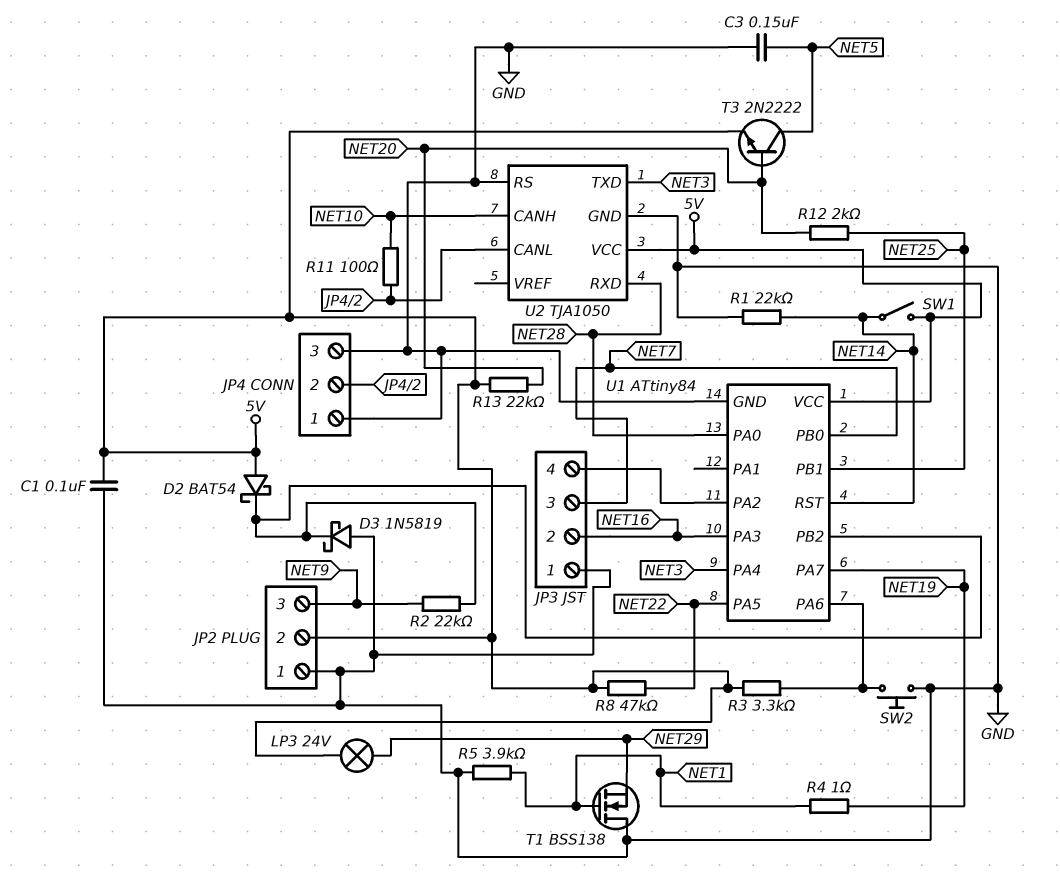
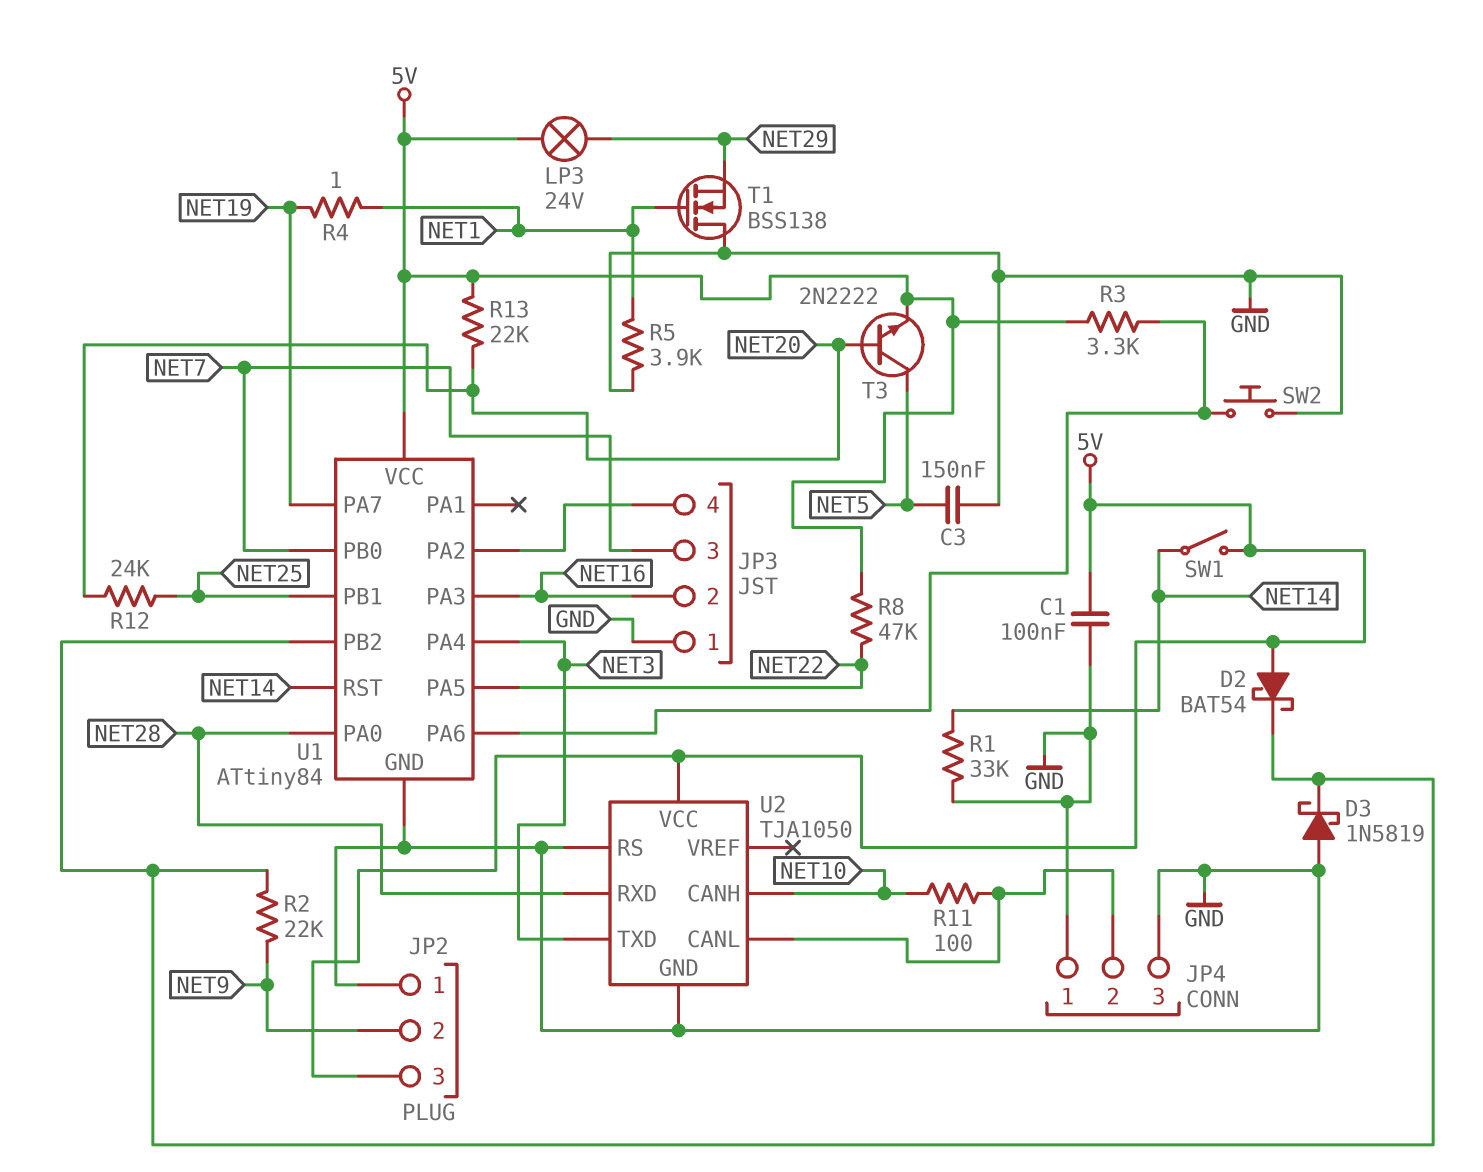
JP2 pin 2: 5V -> NET9
JP2 pin 3: NET9 -> 5V
R1: 22k (GND, NET14) -> 33k (GND, NET14)
R12: 2k (NET20, NET25) -> 24k (NET20, NET25)

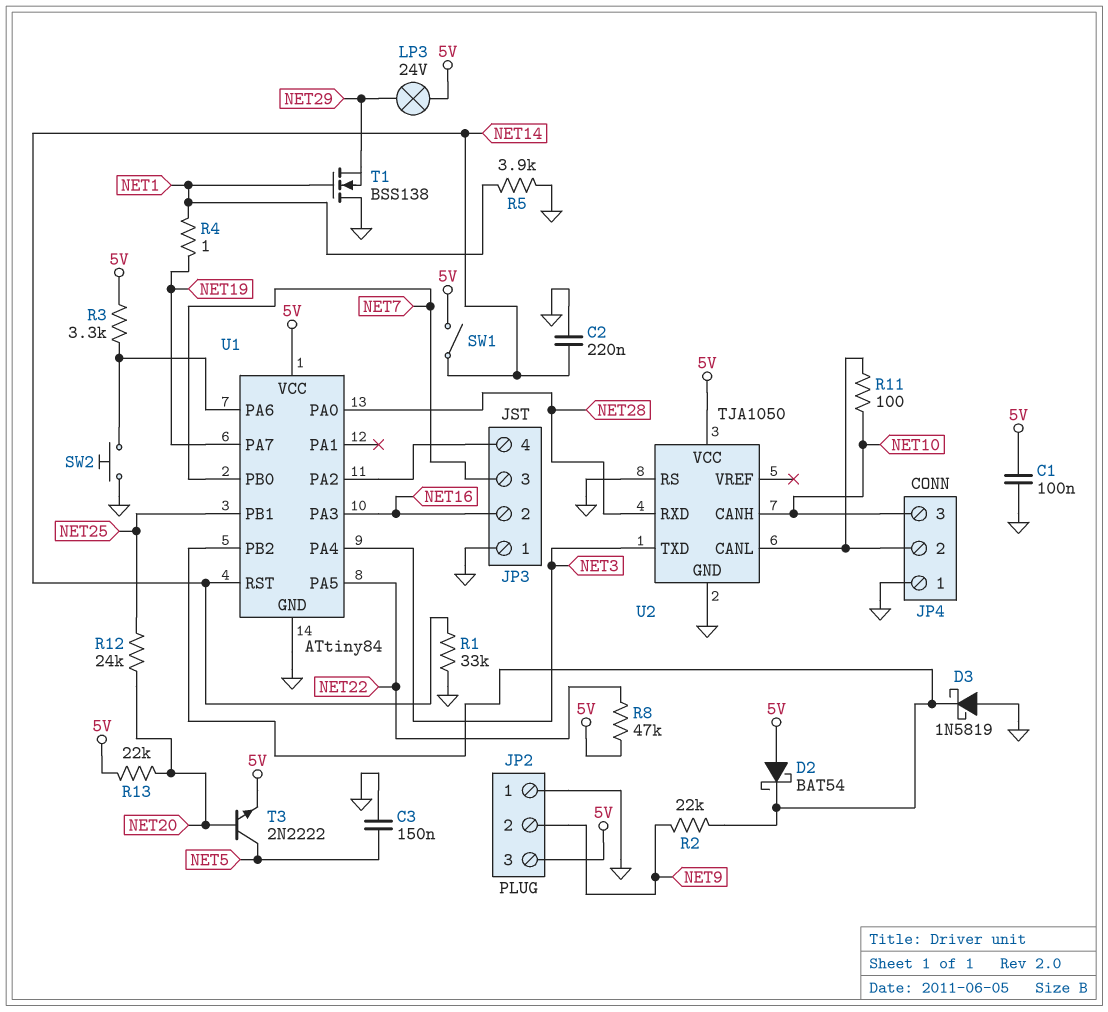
C2: none -> 220nF (GND, NET14)
JP4 pin 3: GND -> NET10

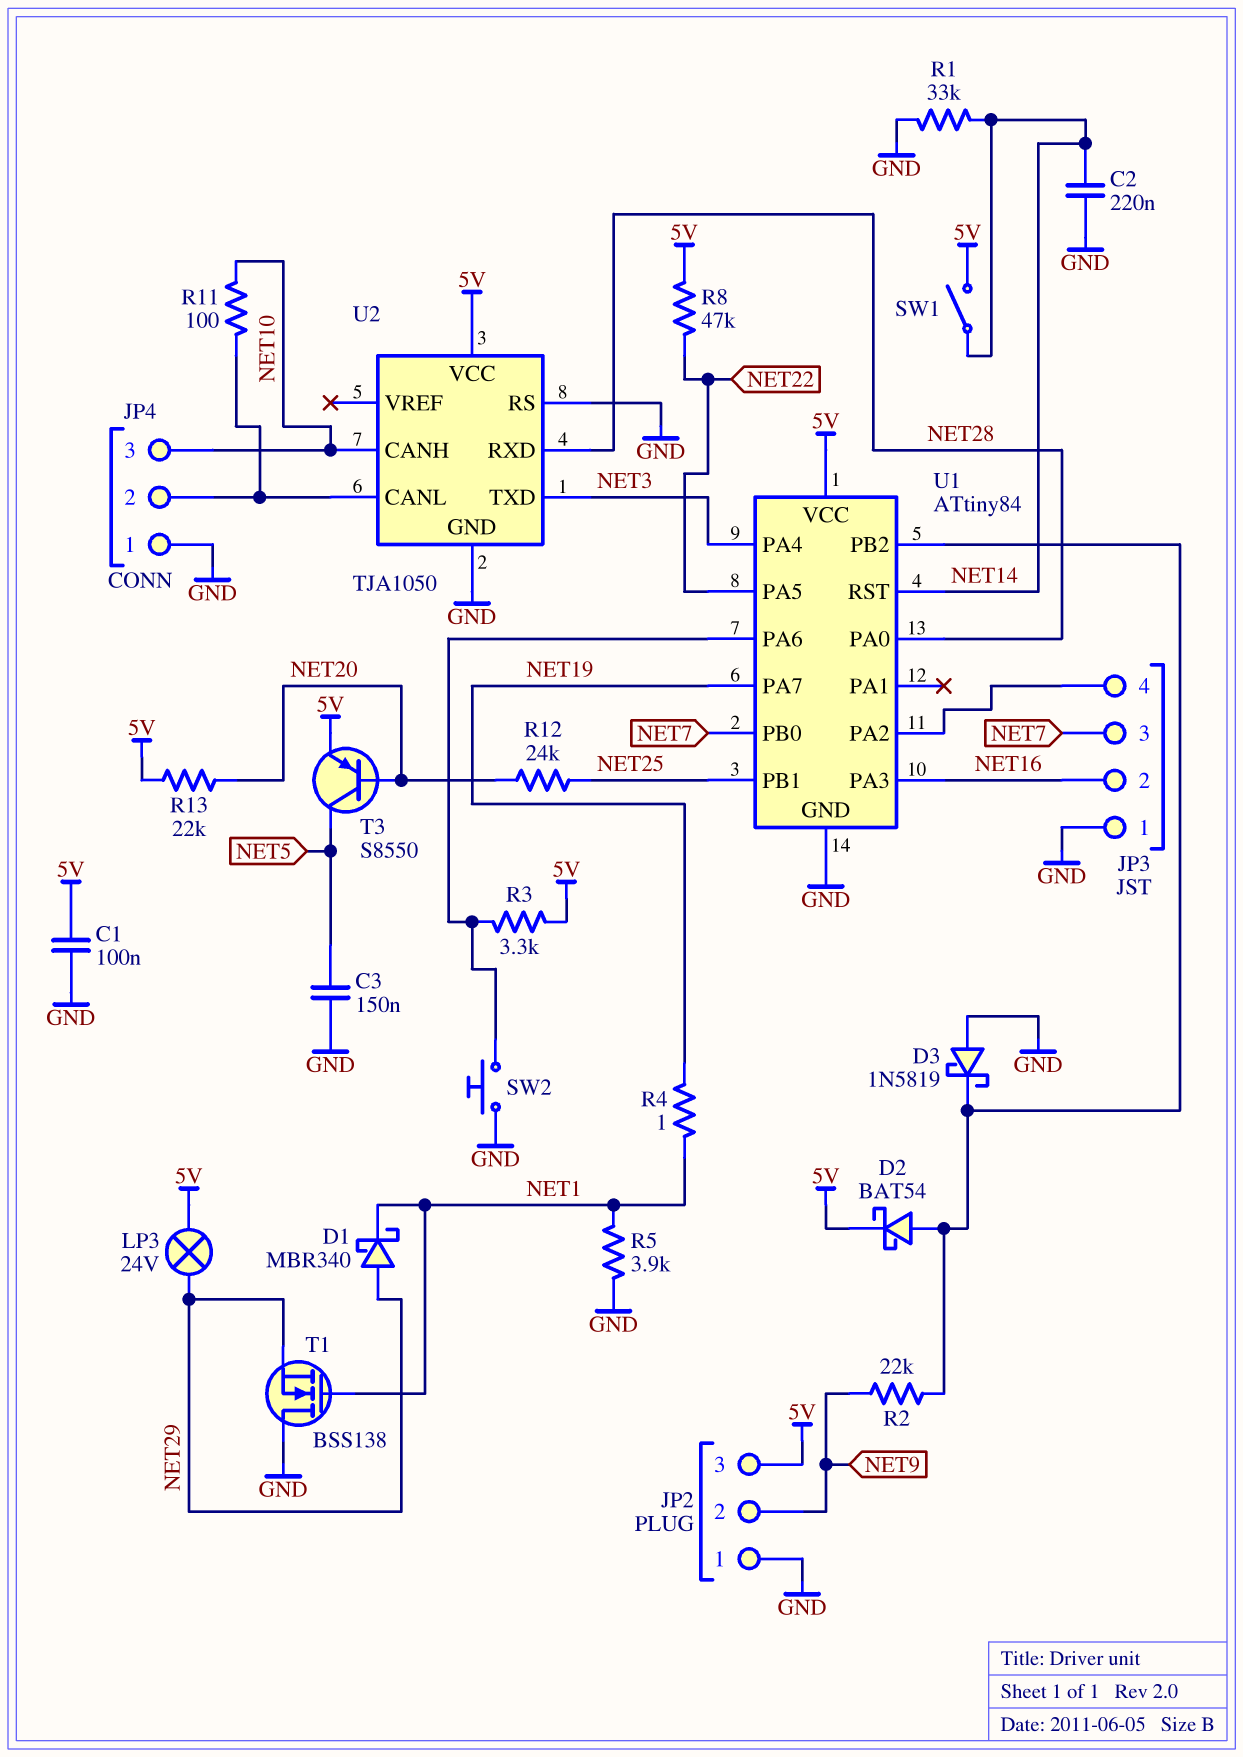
D1: none -> schottky MBR340 (A NET29, K NET1)
D2: schottky BAT54 (A 5V, K U1/PB2) -> schottky BAT54 (A U1/PB2, K 5V)
T3: NPN 2N2222 (B NET20, C NET5, E 5V) -> PNP S8550 (B NET20, C NET5, E 5V)

